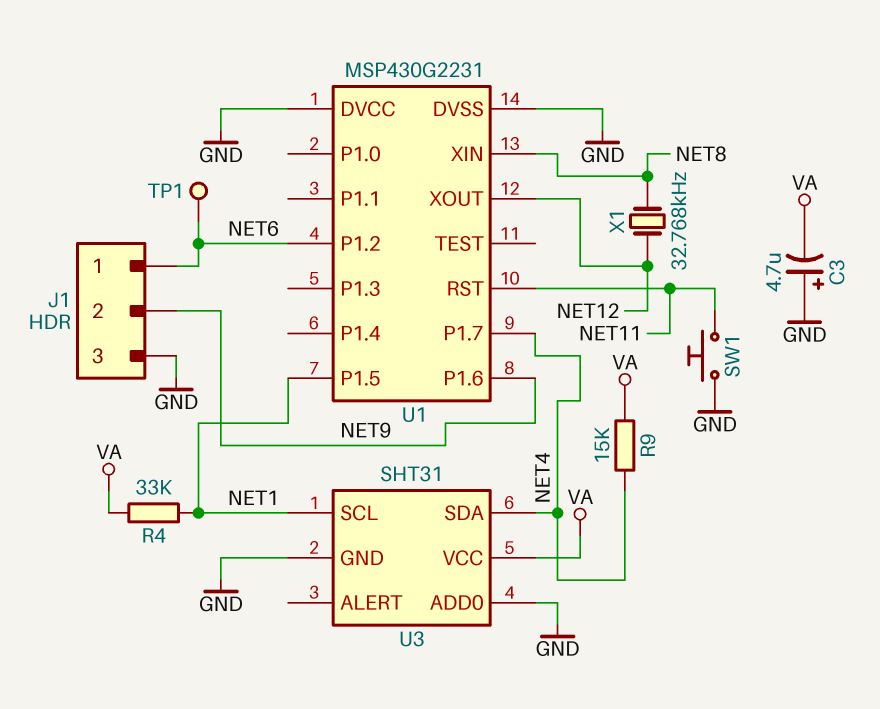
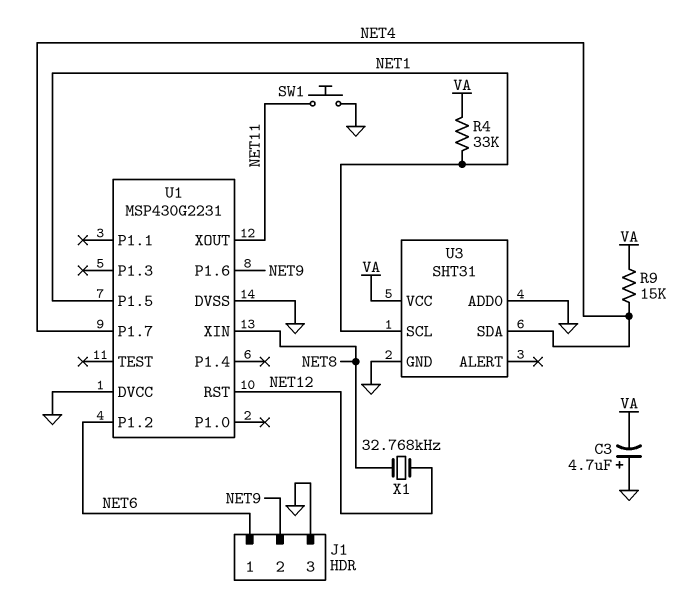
TP1: test point (NET6) -> none
U1 pin RST: NET11 -> NET12
U1 pin XOUT: NET12 -> NET11

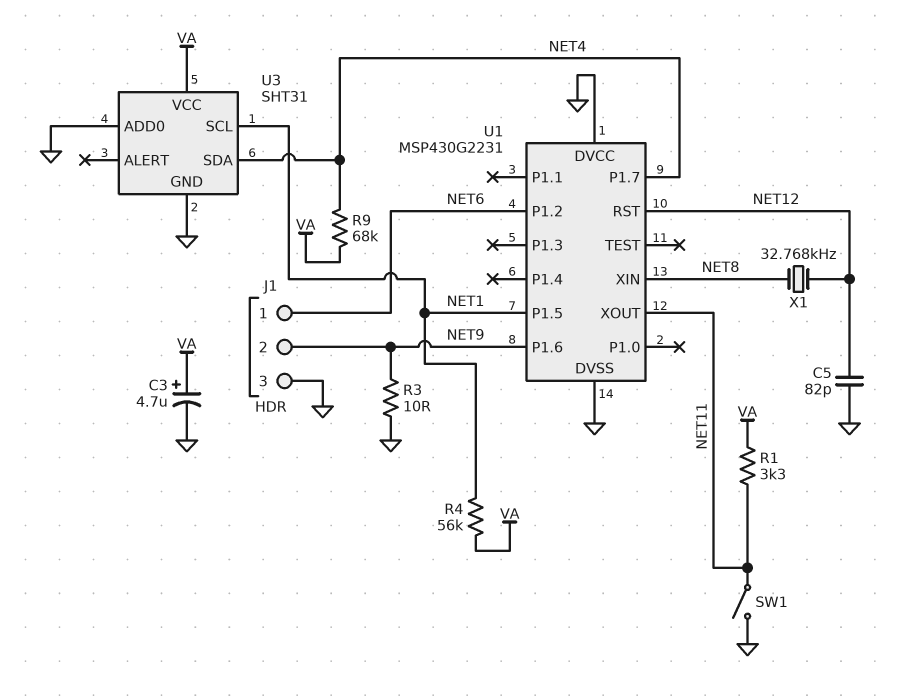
C3: 4.7uF (plus GND, minus VA) -> 4.7uF (plus VA, minus GND)
C5: none -> 82pF (GND, NET12)
R1: none -> 3.3k (NET11, VA)
R3: none -> 10 (GND, NET9)
R4: 33k (NET1, VA) -> 56k (NET1, VA)
R9: 15k (NET4, VA) -> 68k (NET4, VA)
SW1: button (GND, NET11) -> switch (GND, NET11)

